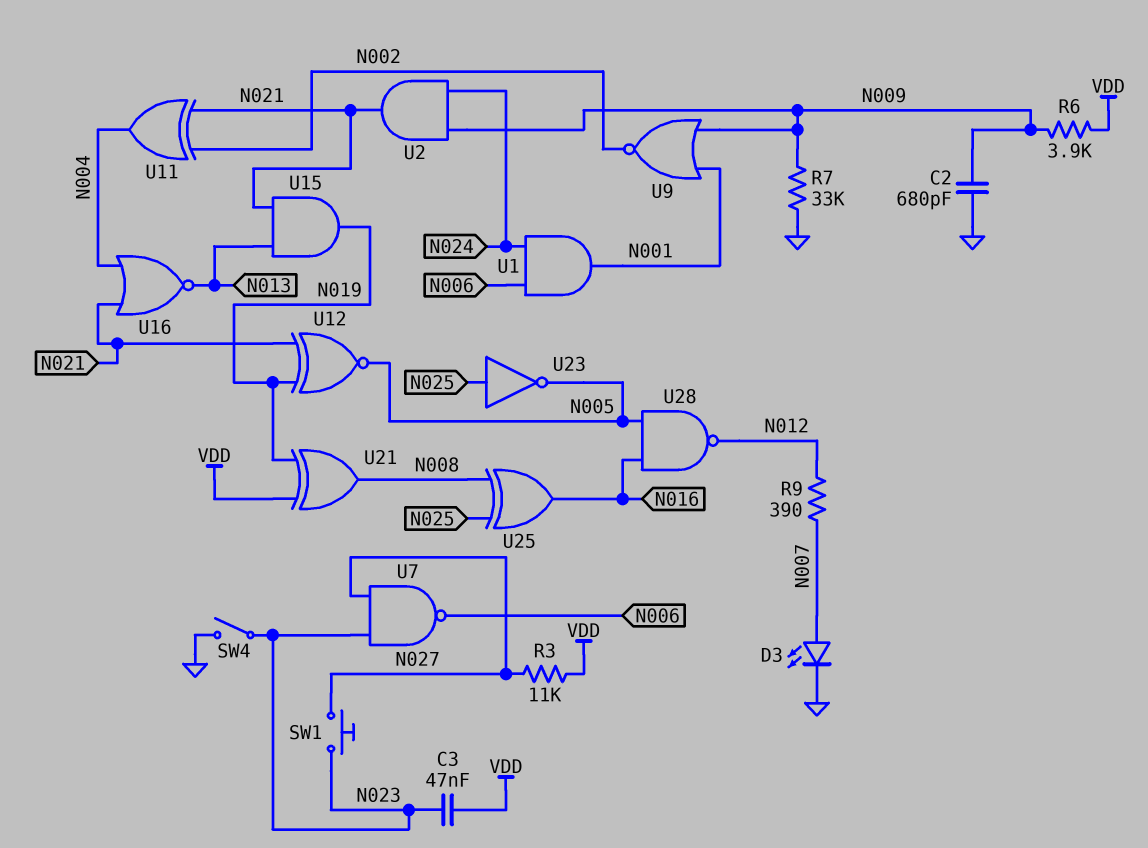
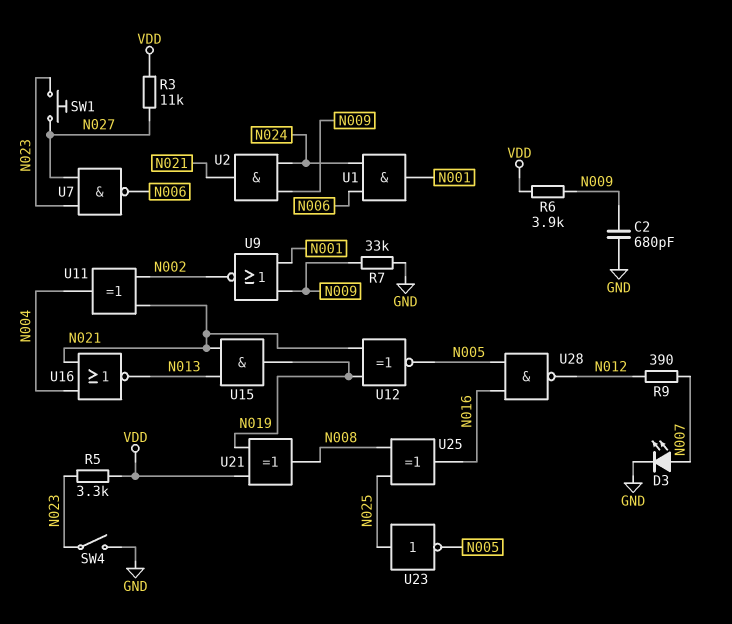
C3: 47nF (N023, VDD) -> none
R5: none -> 3.3k (N023, VDD)

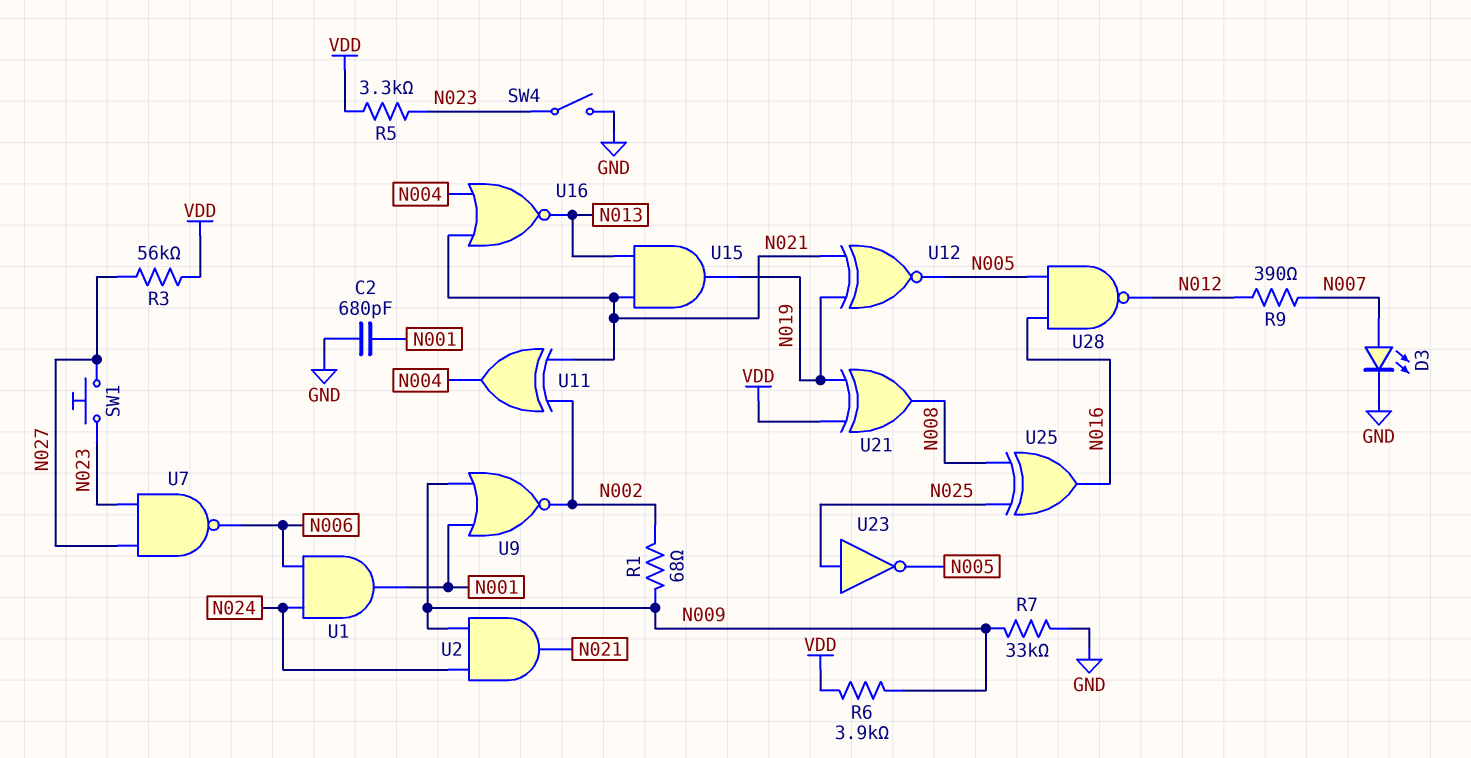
C2: 680pF (GND, N009) -> 680pF (GND, N001)
R1: none -> 68 (N002, N009)
R3: 11k (N027, VDD) -> 56k (N027, VDD)

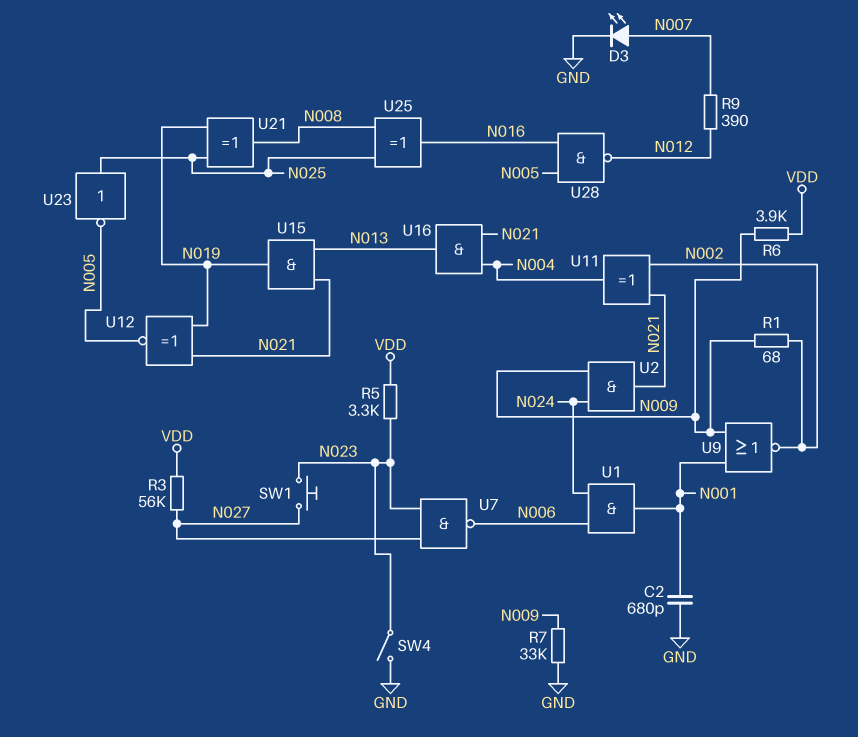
U16: NOR (in N004, in N021, out N013) -> AND (in N004, in N021, out N013)
U21: XOR (in N019, in VDD, out N008) -> XOR (in N019, in N025, out N008)

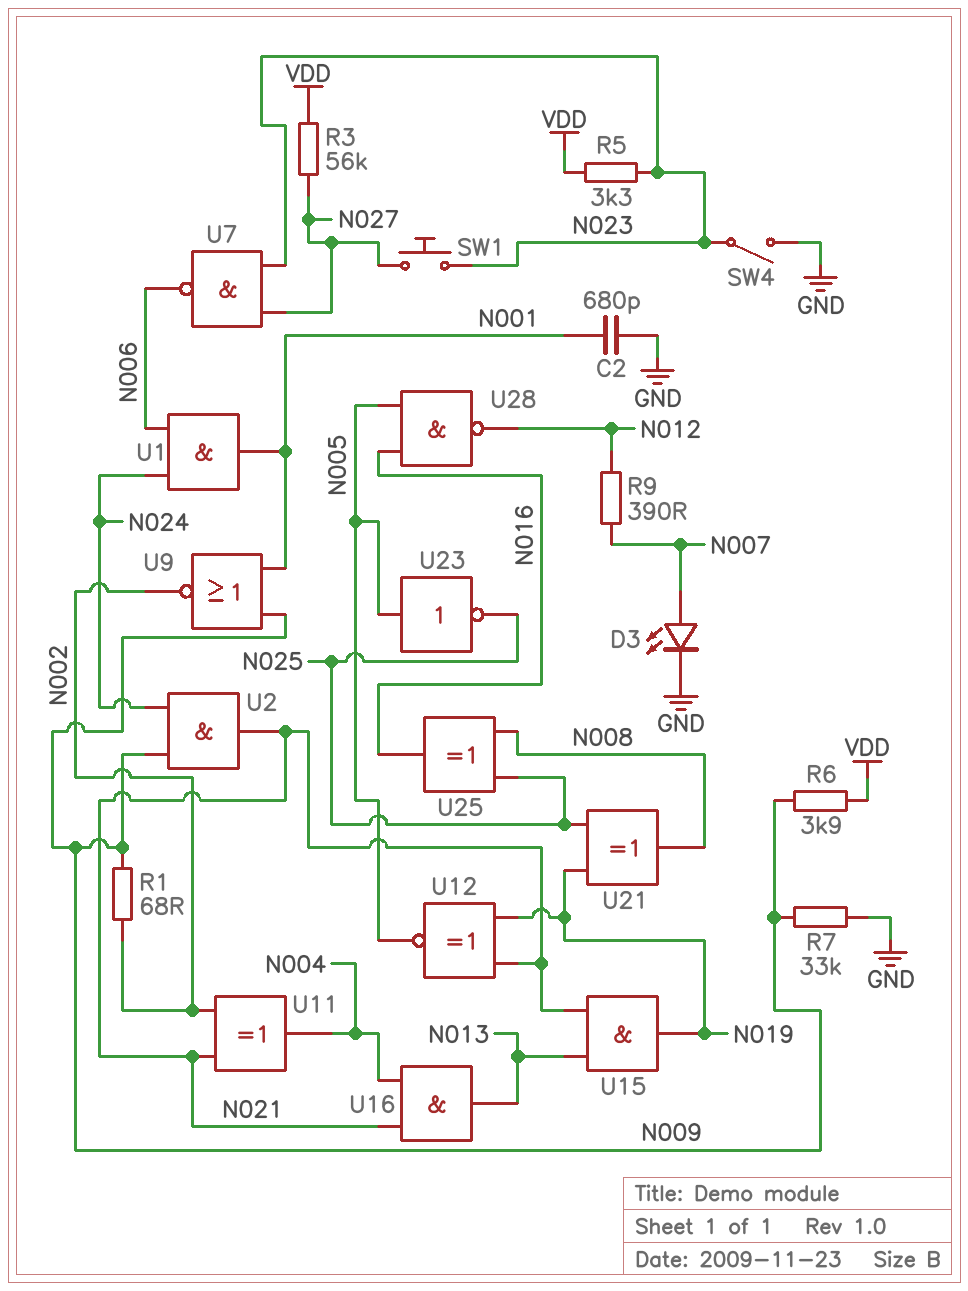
U23: NOT (in N025, out N005) -> NOT (in N005, out N025)

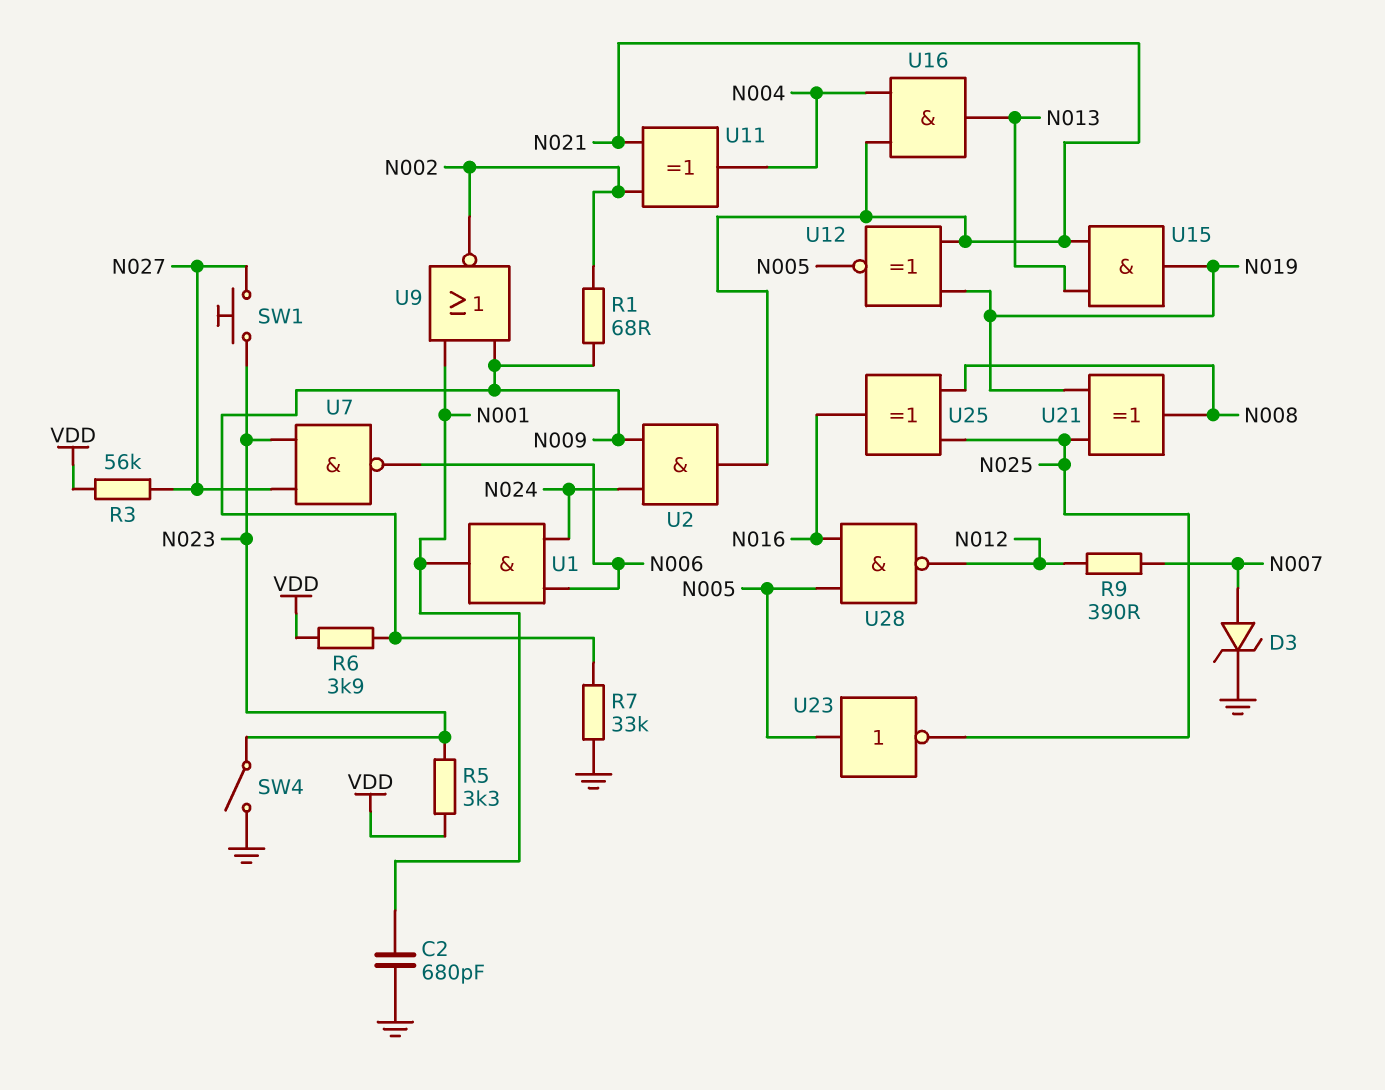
D3: LED (A N007, K GND) -> zener (A N007, K GND)

